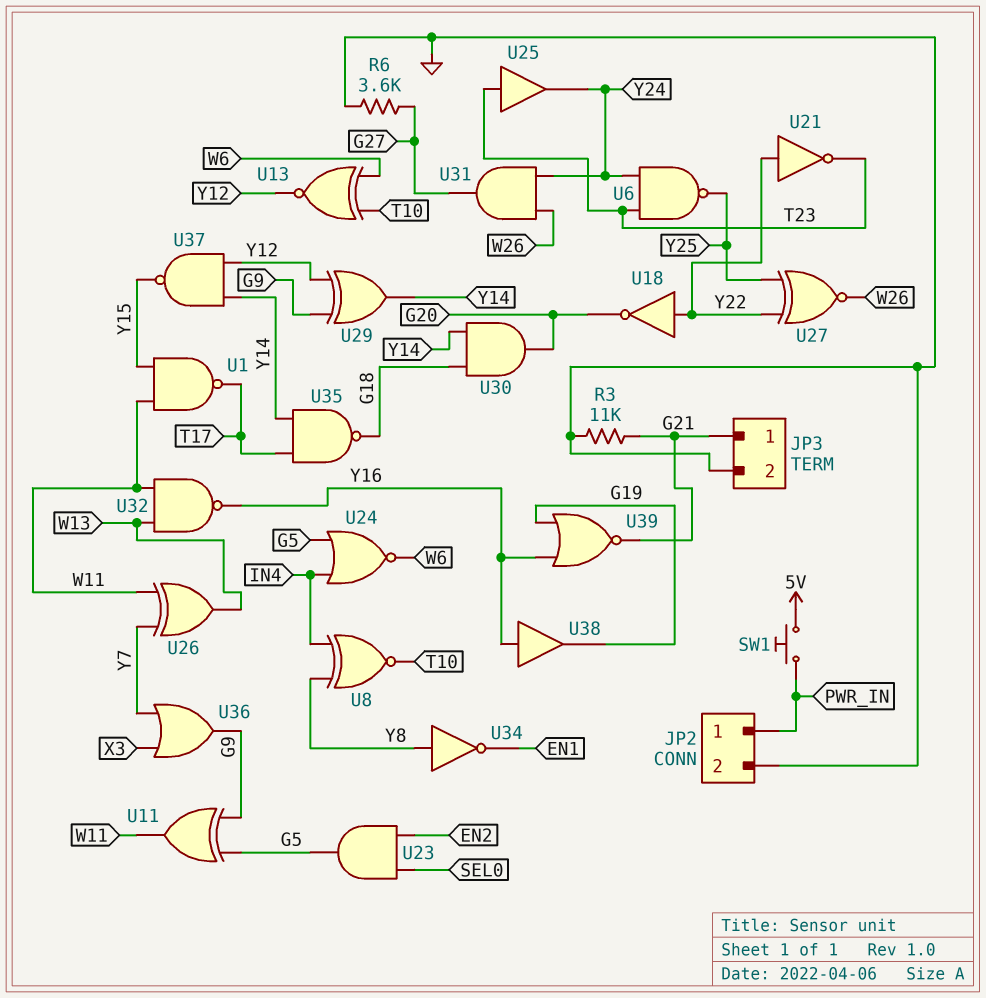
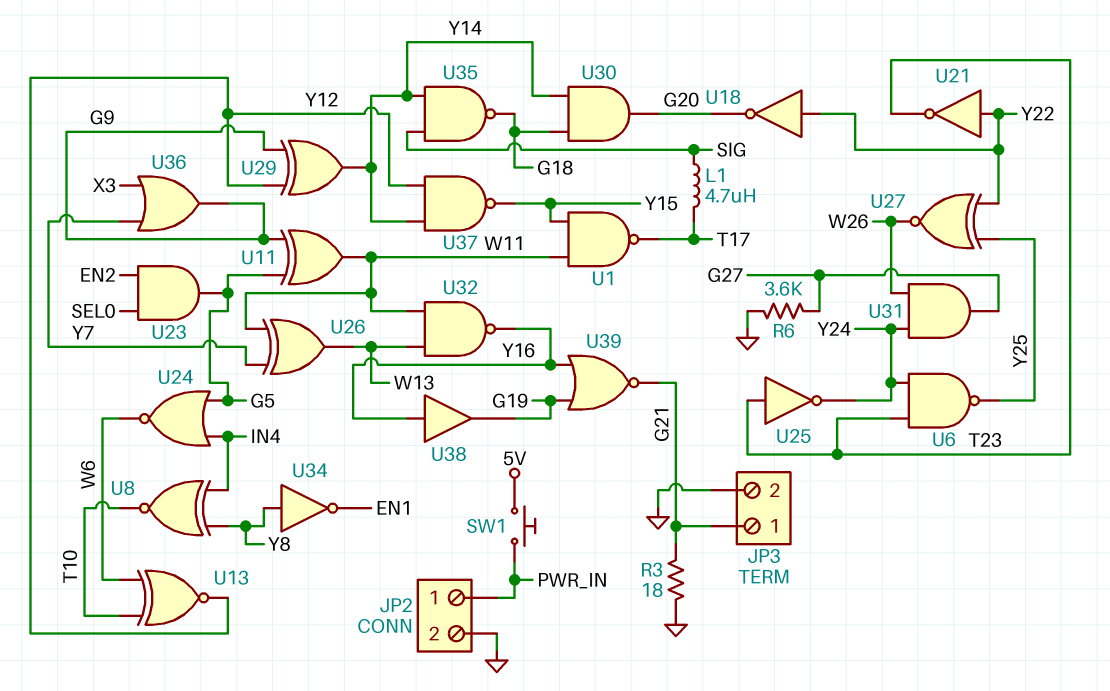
L1: none -> 4.7uH (SIG, T17)
R3: 11k (G21, GND) -> 18 (G21, GND)
U25: buffer (in T23, out Y24) -> NOT (in T23, out Y24)
U35: NAND (in T17, in Y14, out G18) -> NAND (in SIG, in Y14, out G18)

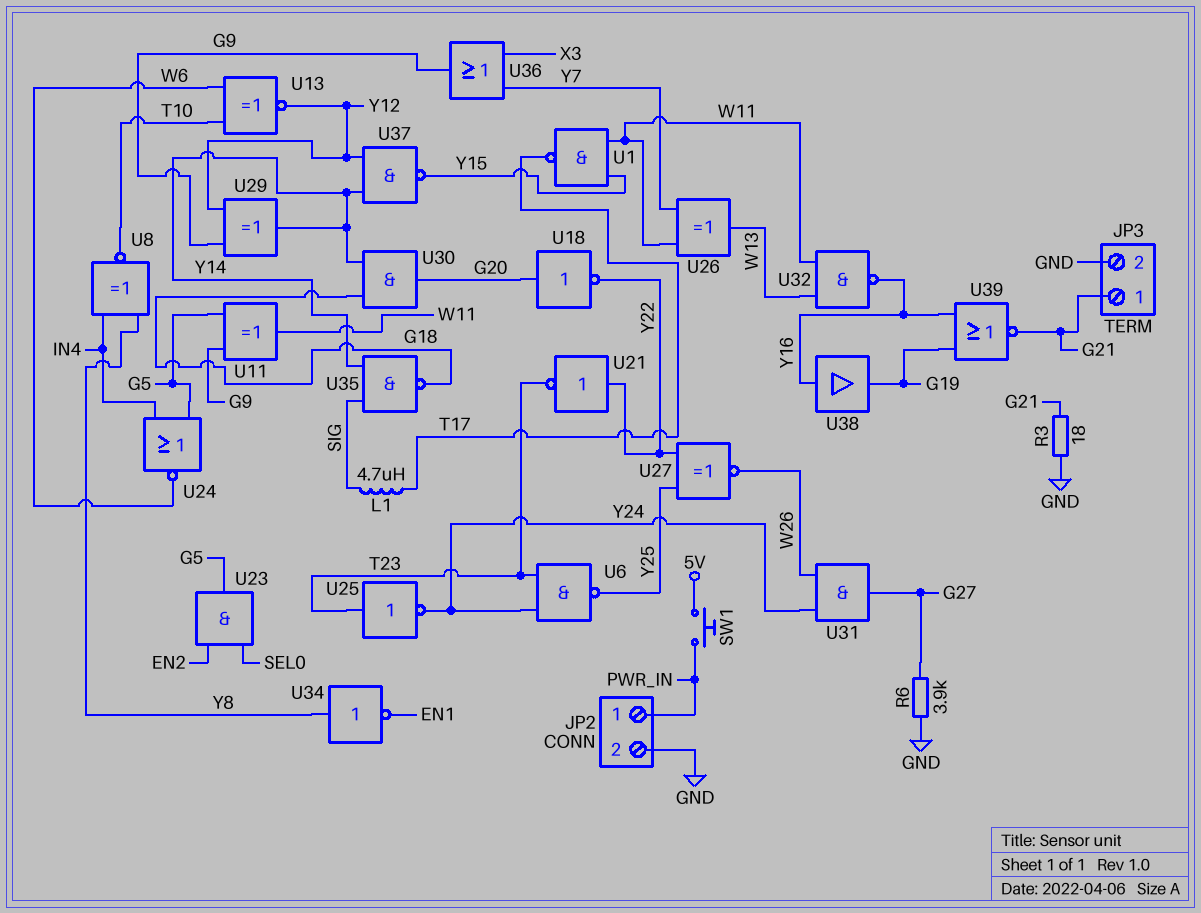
R6: 3.6k (G27, GND) -> 3.9k (G27, GND)
U18: NOT (in Y22, out G20) -> NOT (in G20, out Y22)

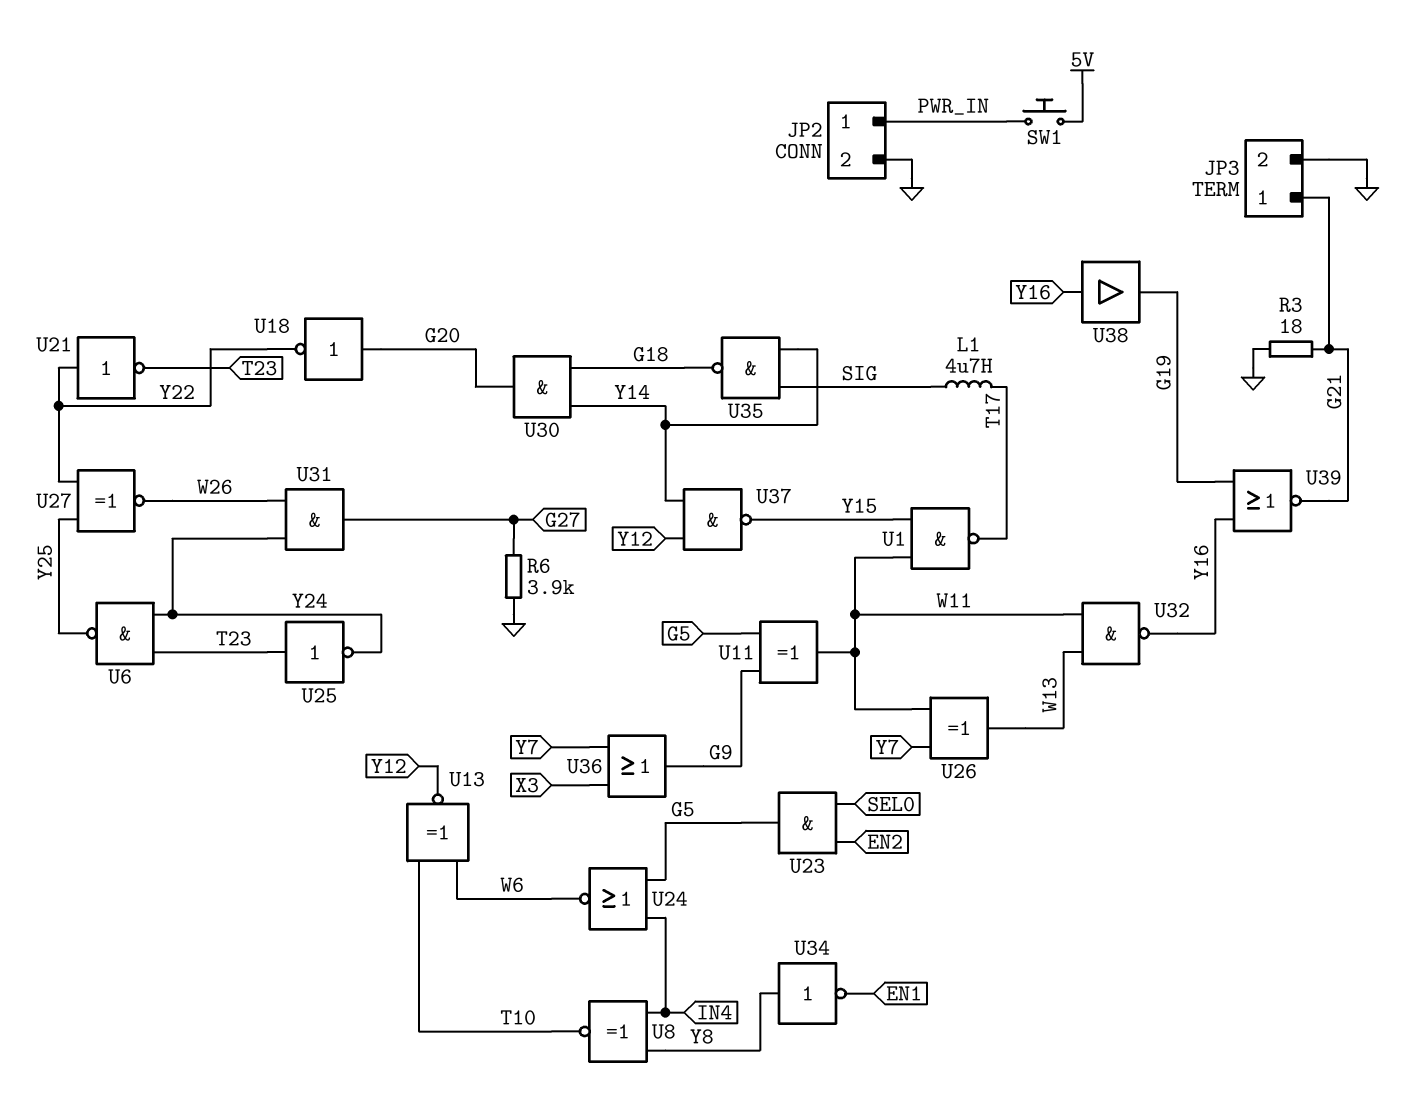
U29: XOR (in G9, in Y12, out Y14) -> none

